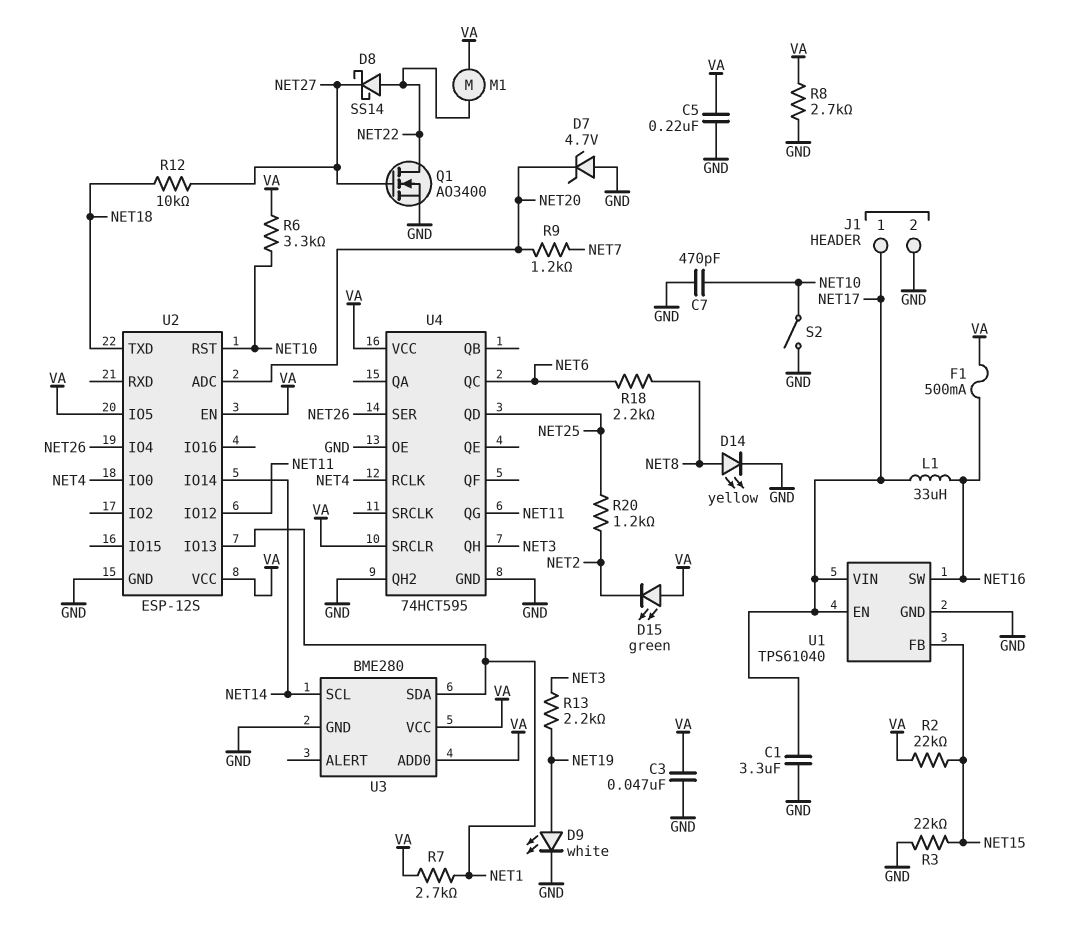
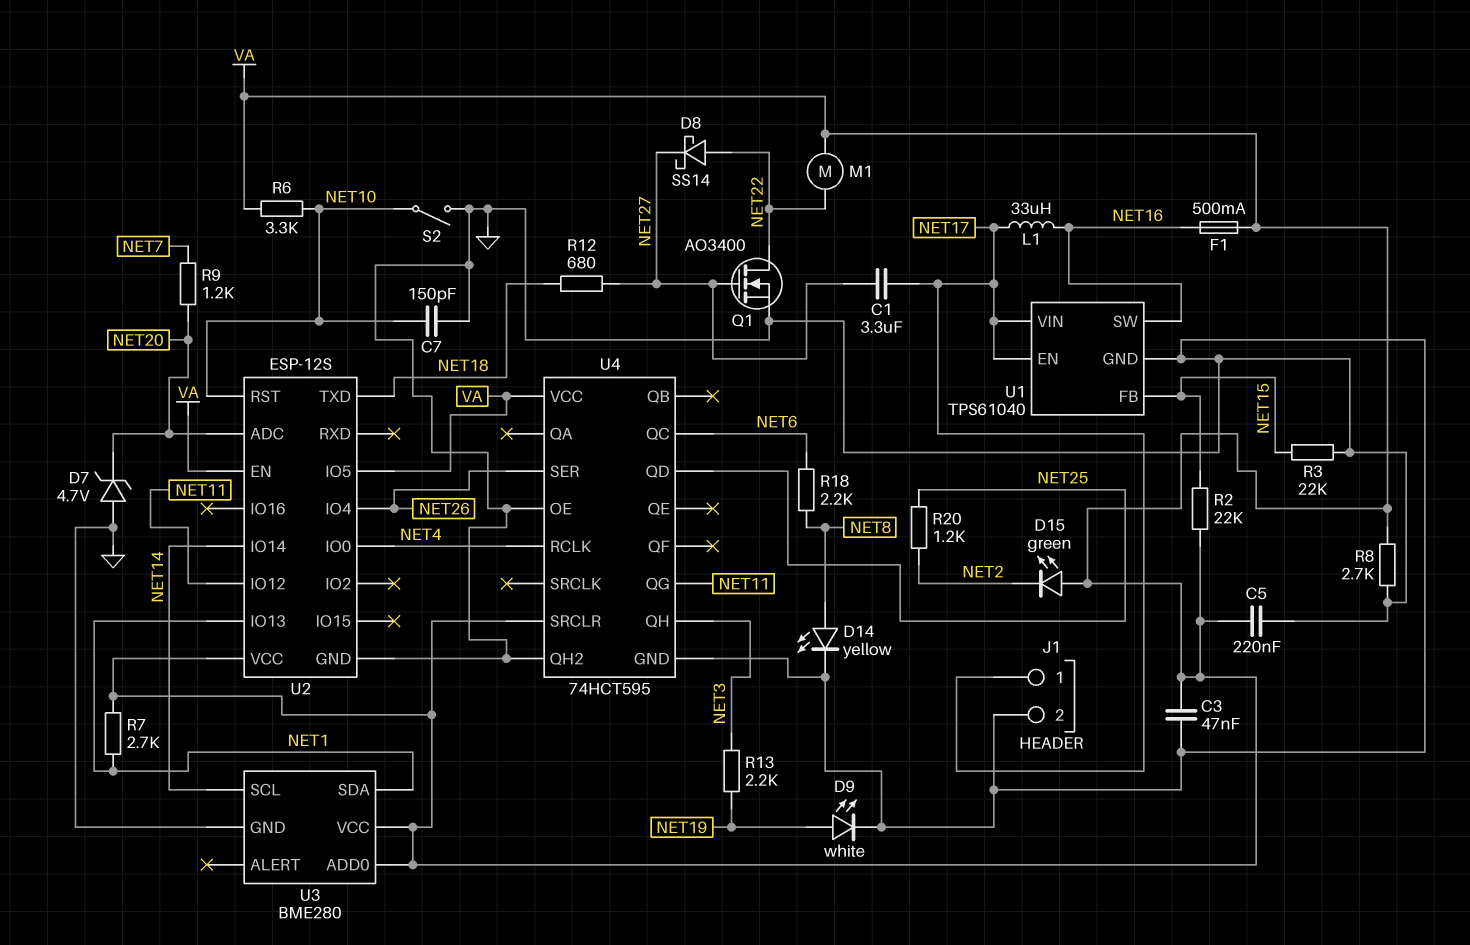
C1: 3.3uF (GND, NET17) -> 3.3uF (NET17, NET27)
C7: 470pF (GND, NET10) -> 150pF (GND, NET10)
R12: 10k (NET18, NET27) -> 680 (NET18, NET27)

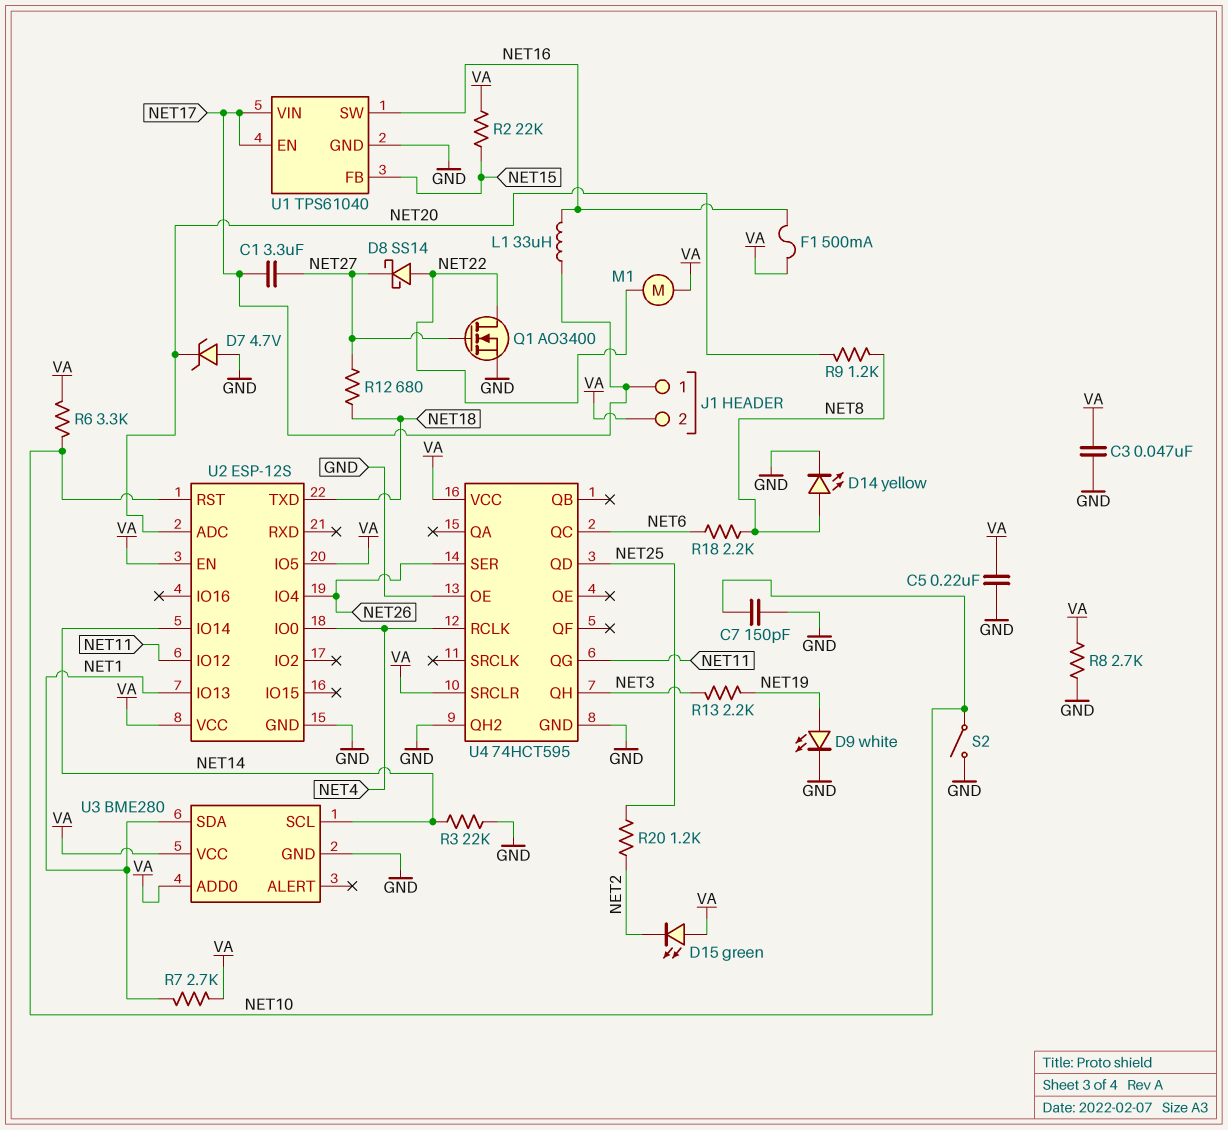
J1 pin 2: GND -> VA
R3: 22k (GND, NET15) -> 22k (GND, NET14)
R9: 1.2k (NET7, NET20) -> 1.2k (NET8, NET20)

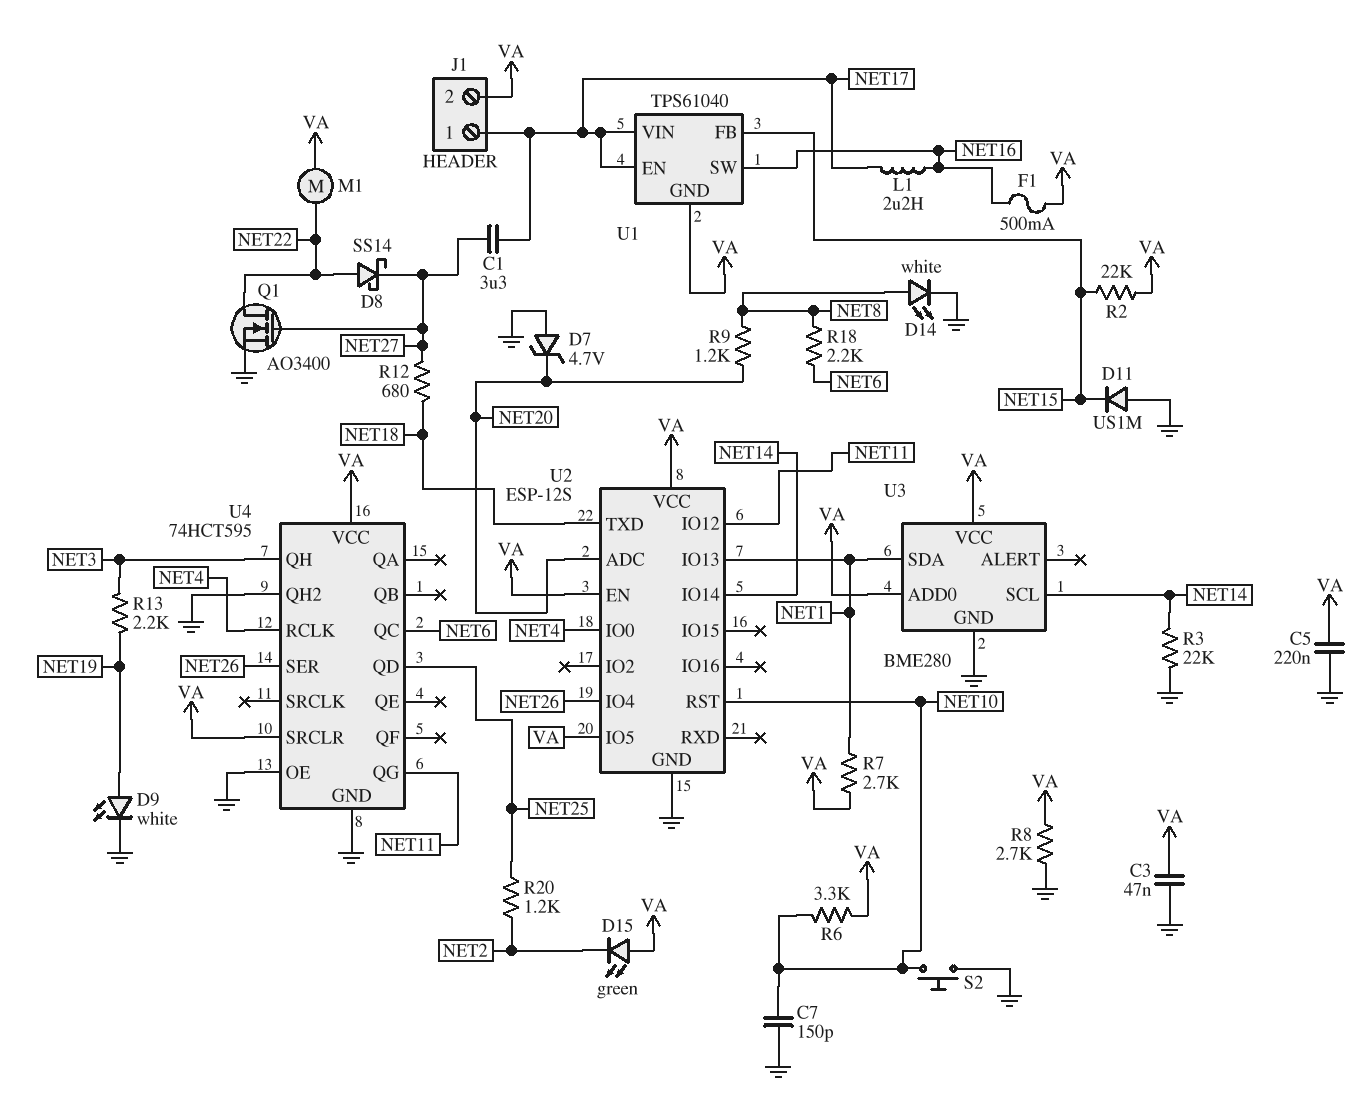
D11: none -> diode US1M (A GND, K NET15)
D14: LED yellow (A NET8, K GND) -> LED white (A NET8, K GND)
L1: 33uH (NET16, NET17) -> 2.2uH (NET16, NET17)
S2: switch (GND, NET10) -> button (GND, NET10)
U1 pin GND: GND -> VA

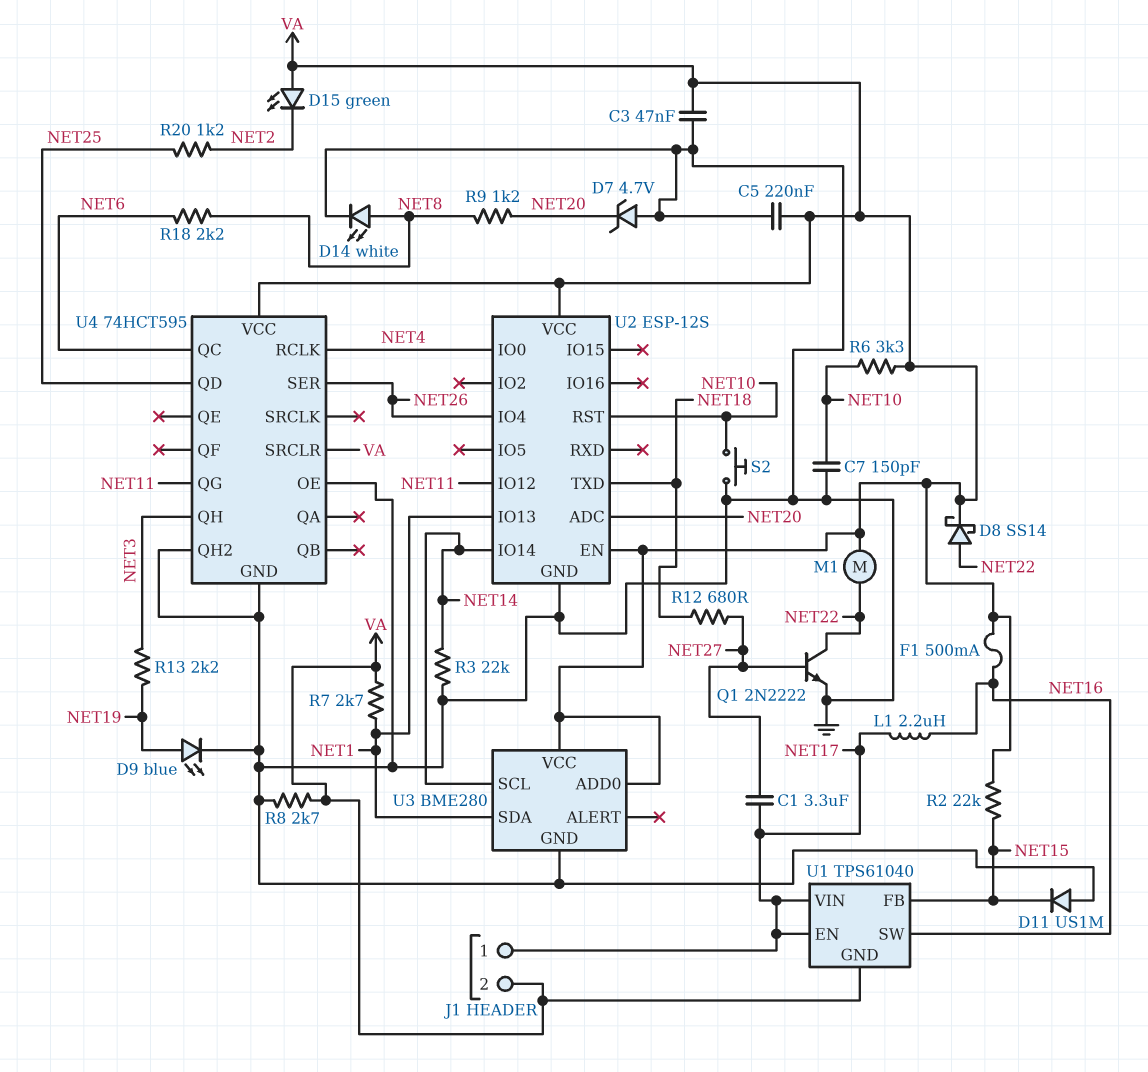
D8: schottky SS14 (A NET22, K NET27) -> schottky SS14 (A NET22, K VA)
D9: LED white (A NET19, K GND) -> LED blue (A NET19, K GND)
Q1: NMOS AO3400 (G NET27, D NET22, S GND) -> NPN 2N2222 (B NET27, C NET22, E GND)
U2 pin IO5: VA -> none

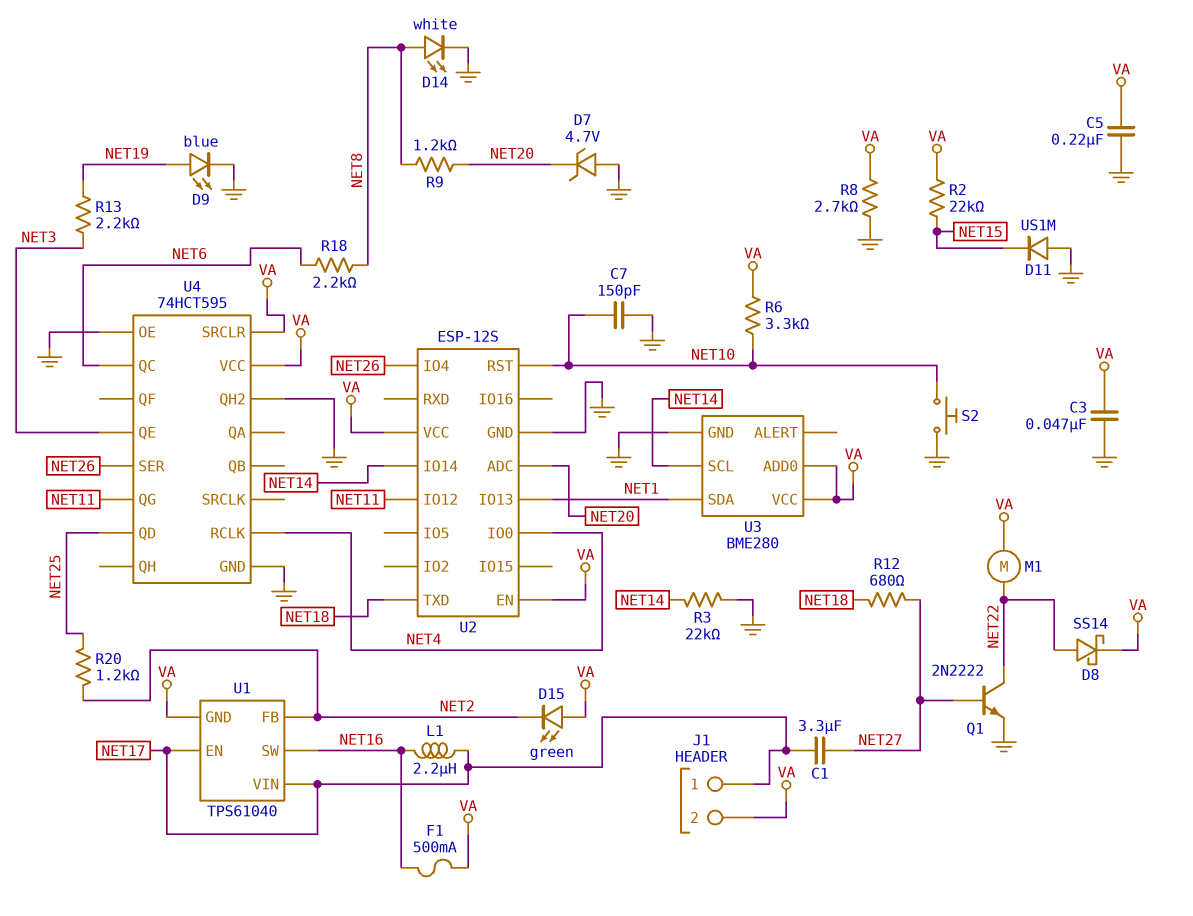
R7: 2.7k (NET1, VA) -> none
U1 pin FB: NET15 -> NET2
U4 pin QE: none -> NET3
U4 pin QH: NET3 -> none

